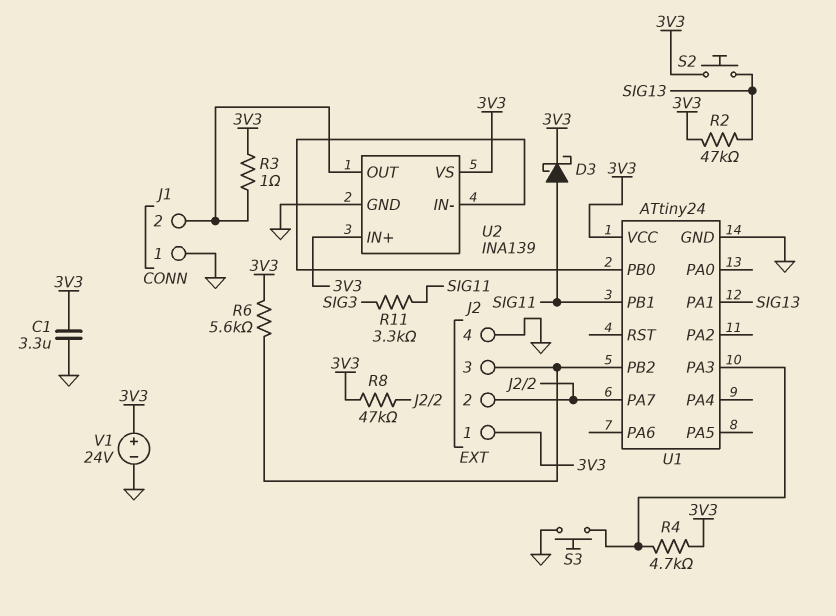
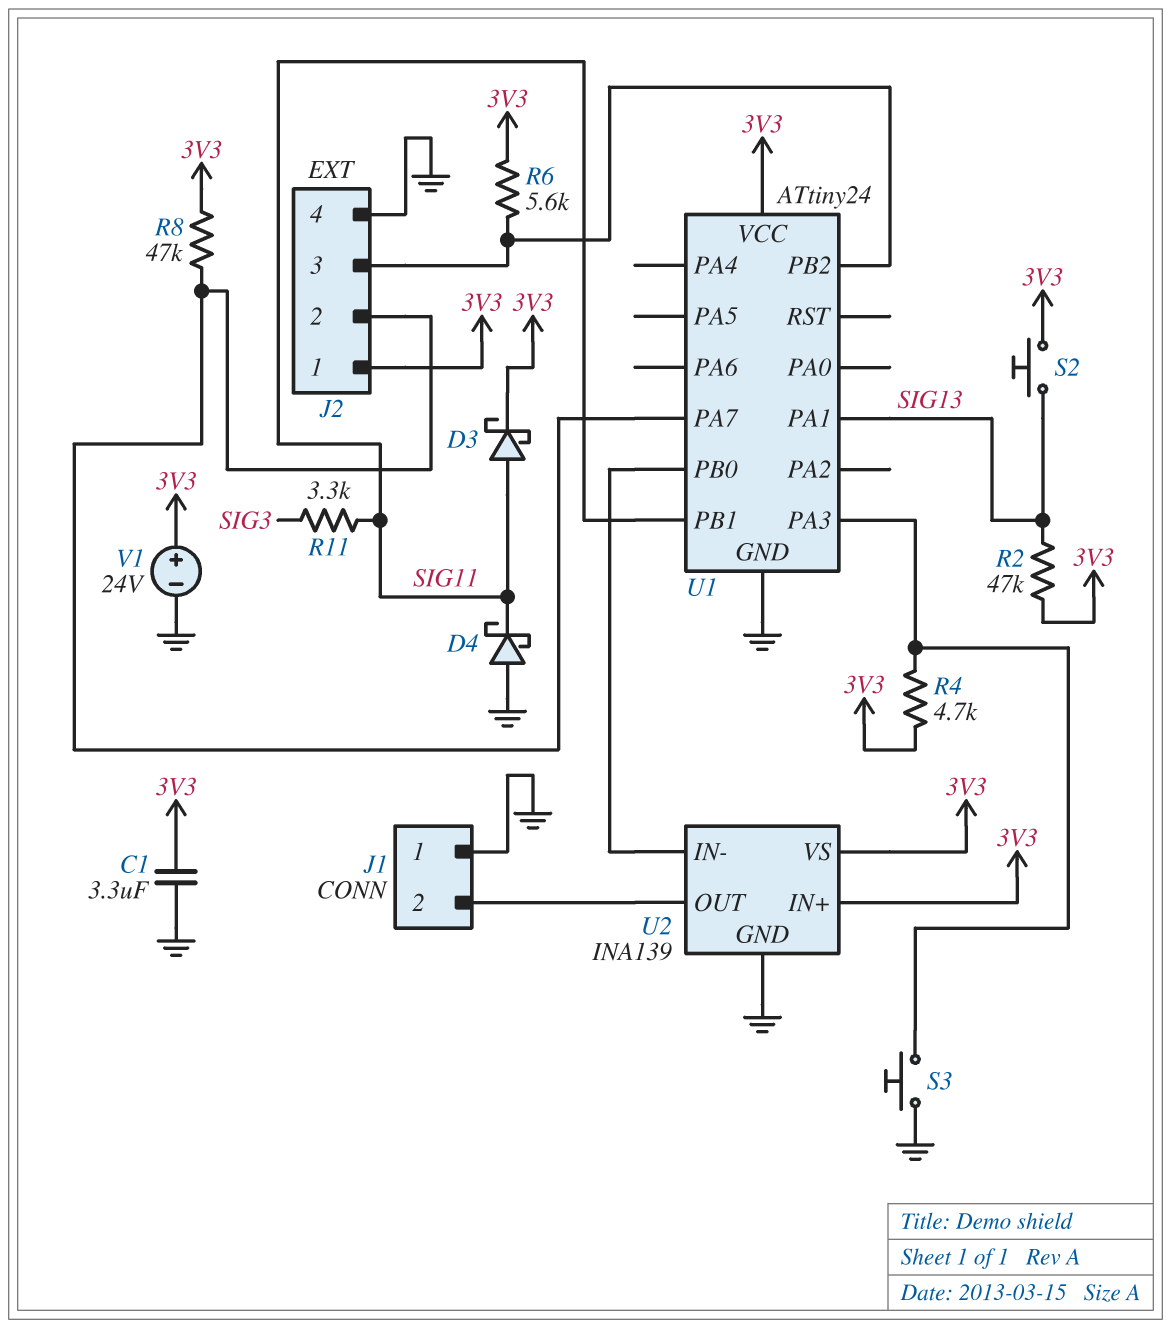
D4: none -> schottky (A GND, K SIG11)
R3: 1 (3V3, J1/2) -> none

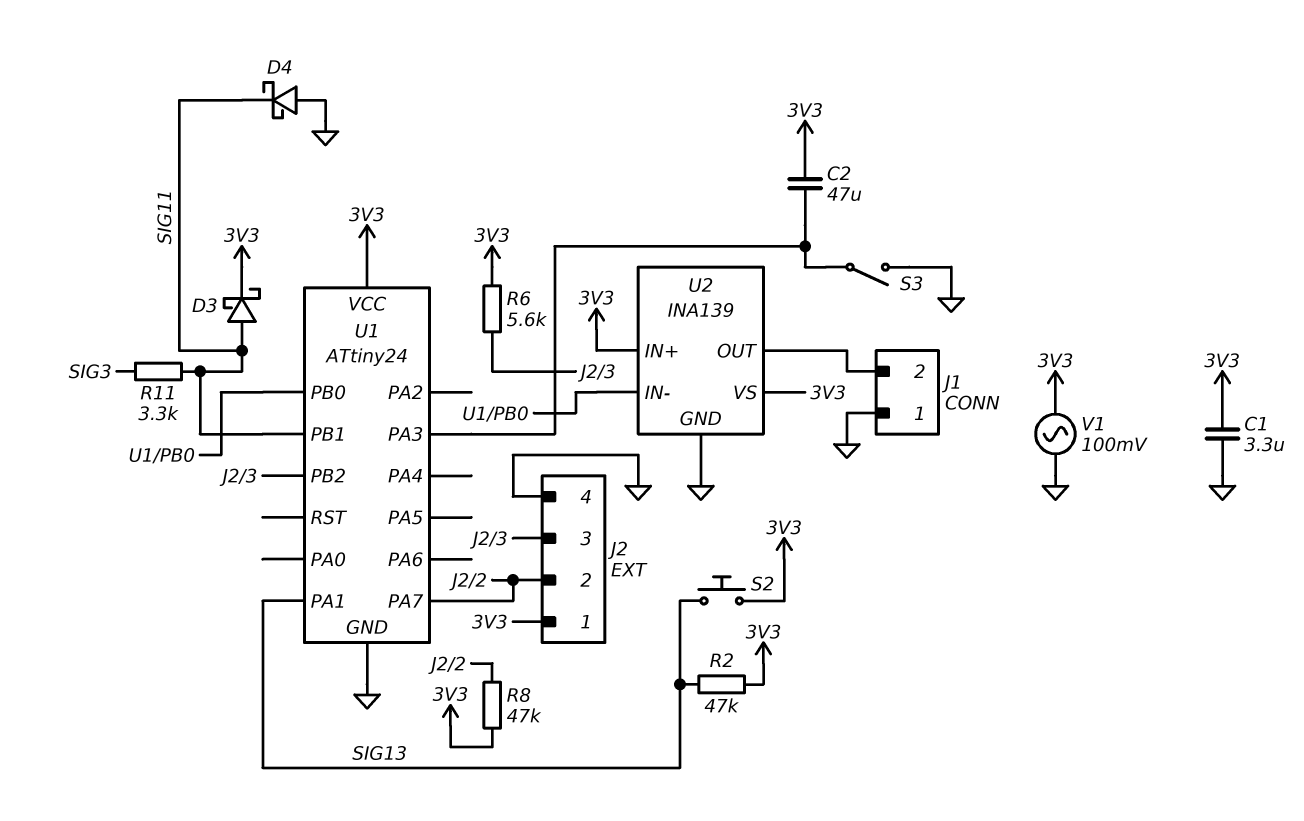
C2: none -> 47uF (3V3, U1/PA3)
R4: 4.7k (3V3, U1/PA3) -> none
S3: button (GND, U1/PA3) -> switch (GND, U1/PA3)
V1: 24V (plus 3V3, minus GND) -> AC 100mV (3V3, GND)

